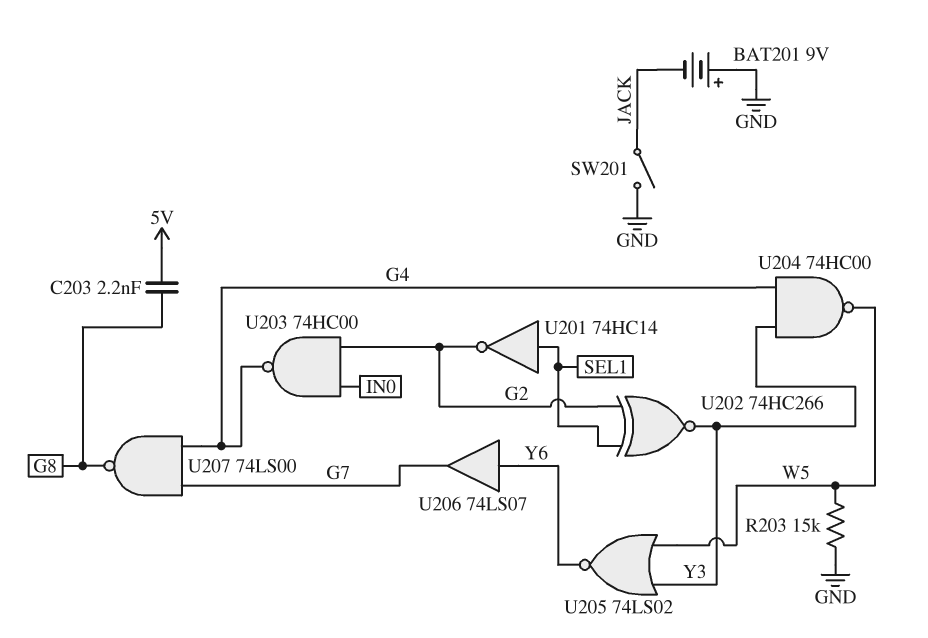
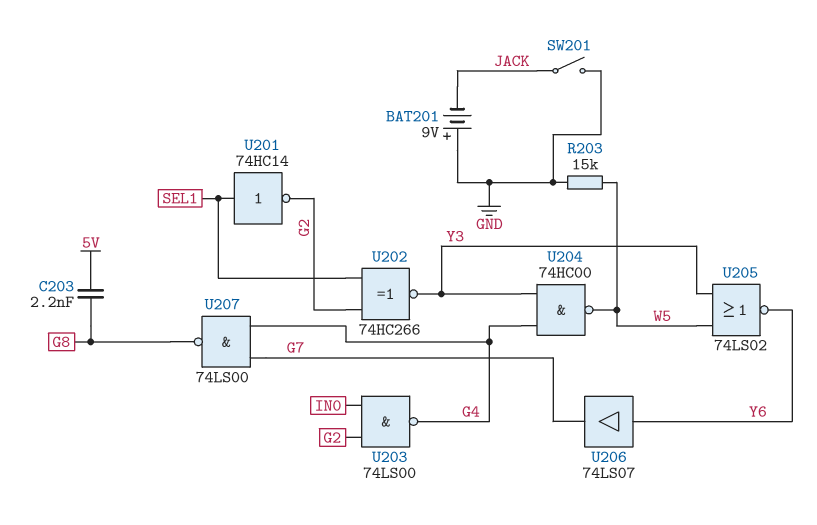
U203: NAND 74HC00 (in G2, in IN0, out G4) -> NAND 74LS00 (in G2, in IN0, out G4)

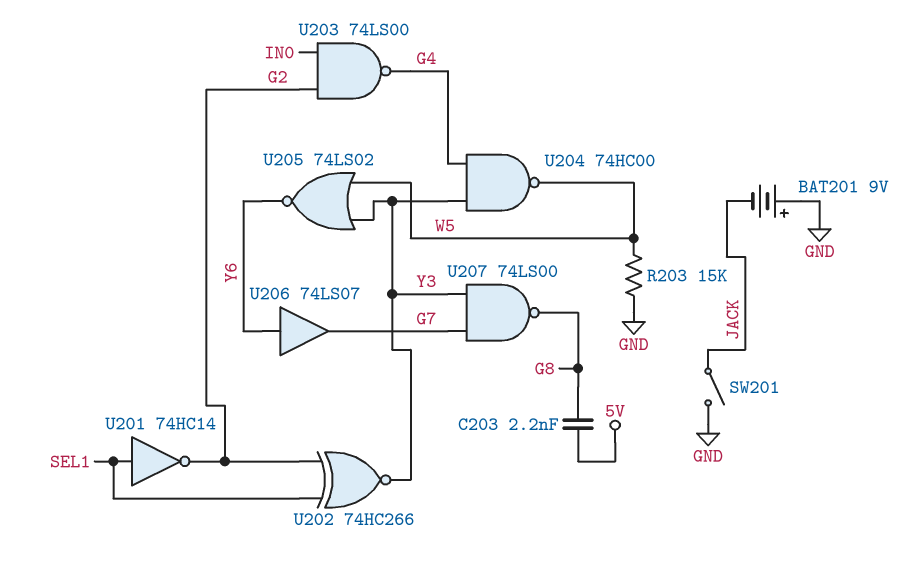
U207: NAND 74LS00 (in G4, in G7, out G8) -> NAND 74LS00 (in G7, in Y3, out G8)

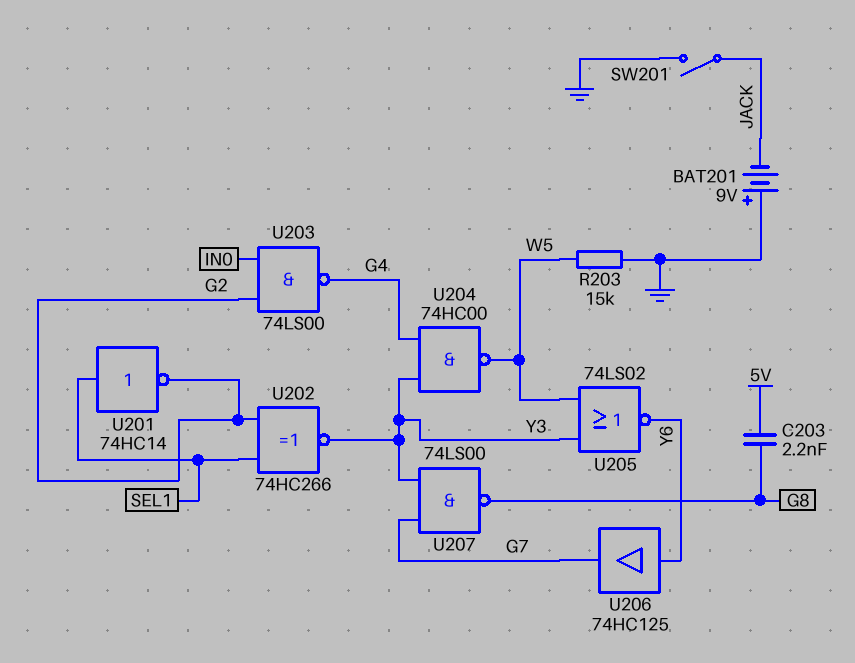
U206: buffer 74LS07 (in Y6, out G7) -> buffer 74HC125 (in Y6, out G7)

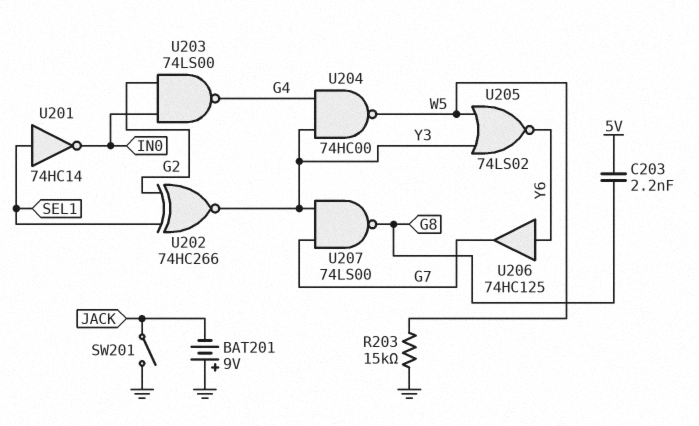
U201: NOT 74HC14 (in SEL1, out G2) -> NOT 74HC14 (in SEL1, out IN0)

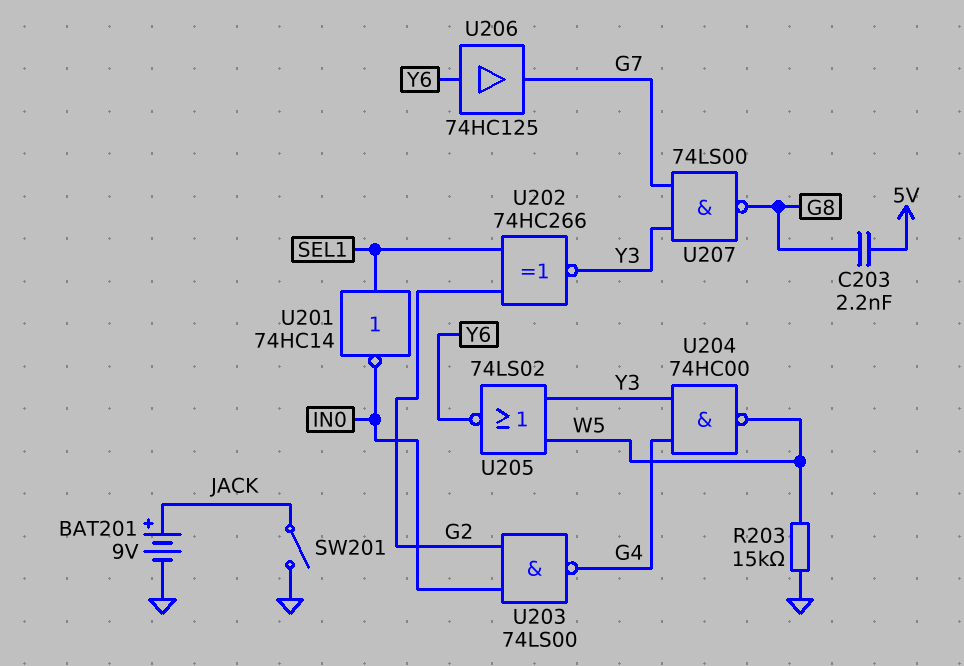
BAT201: 9V (plus GND, minus JACK) -> 9V (plus JACK, minus GND)

